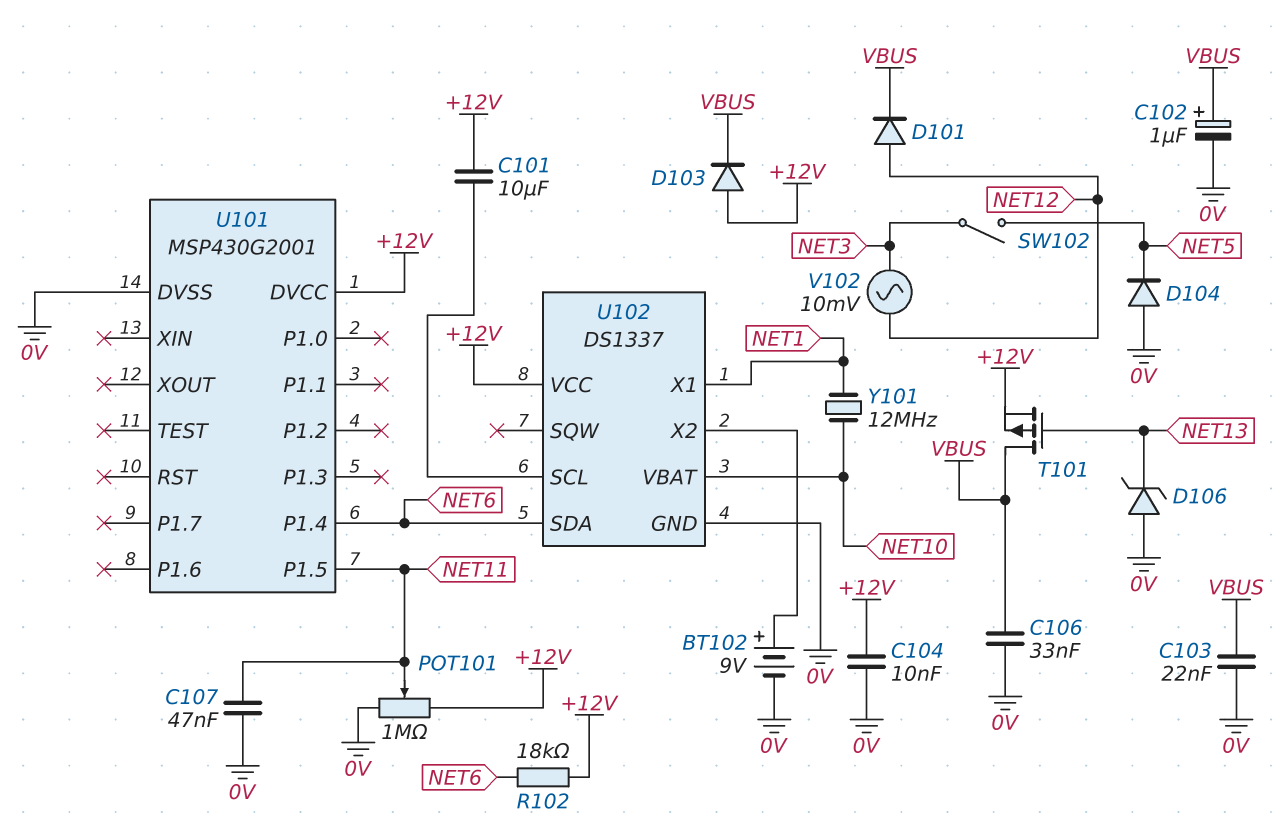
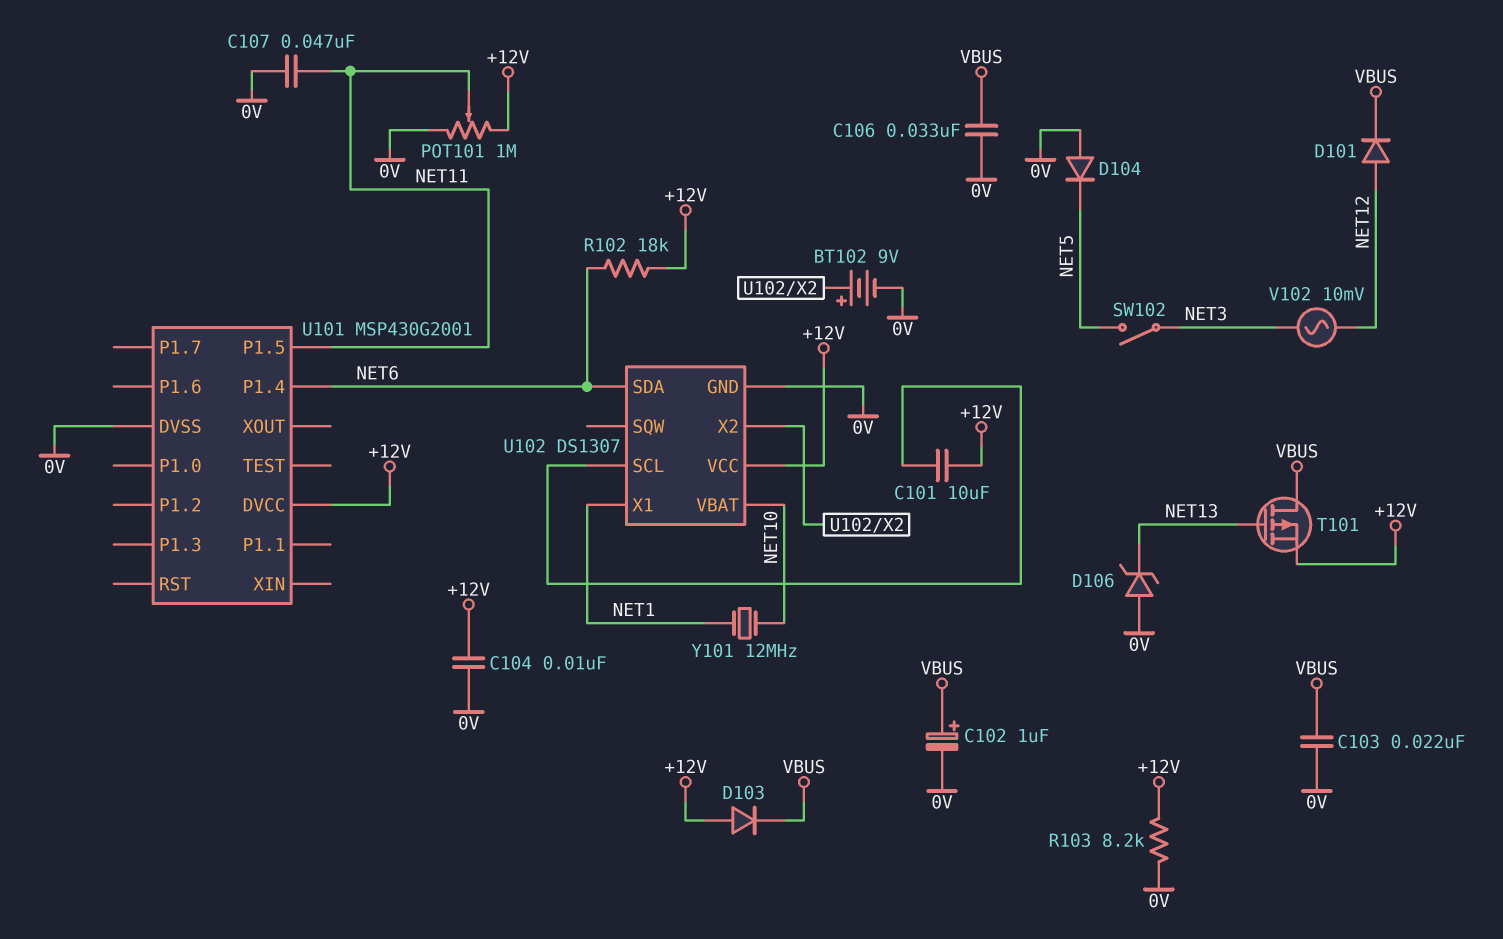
R103: none -> 8.2k (+12V, 0V)
U102: DS1337 -> DS1307

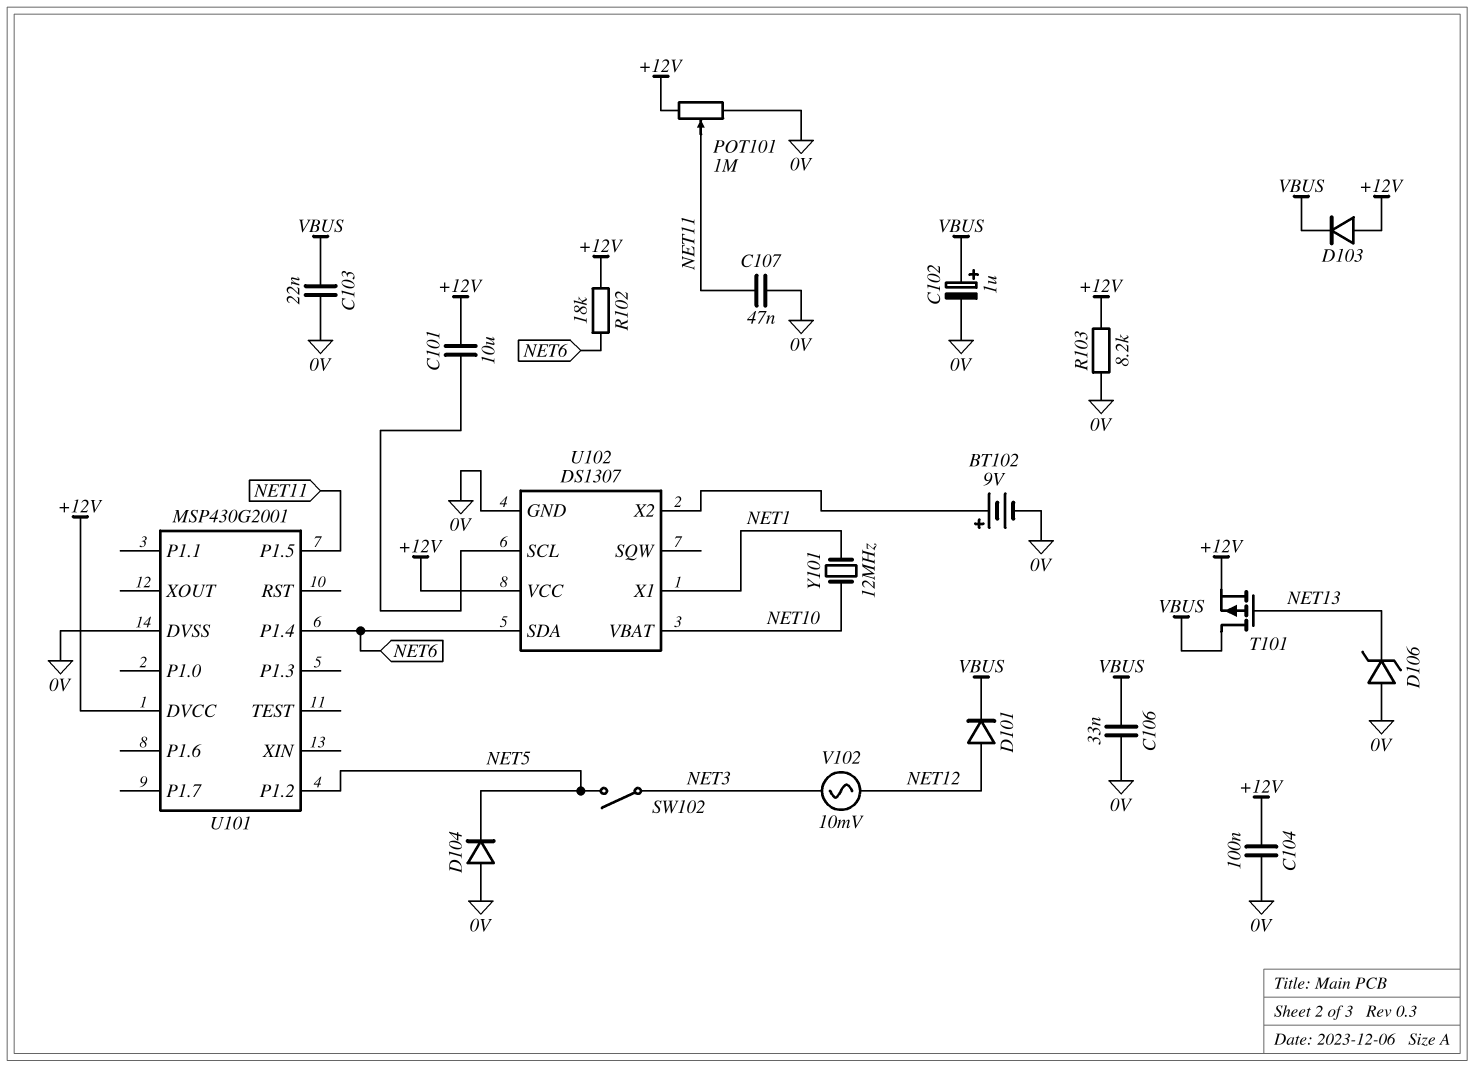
C104: 10nF (+12V, 0V) -> 100nF (+12V, 0V)
U101 pin P1.2: none -> NET5

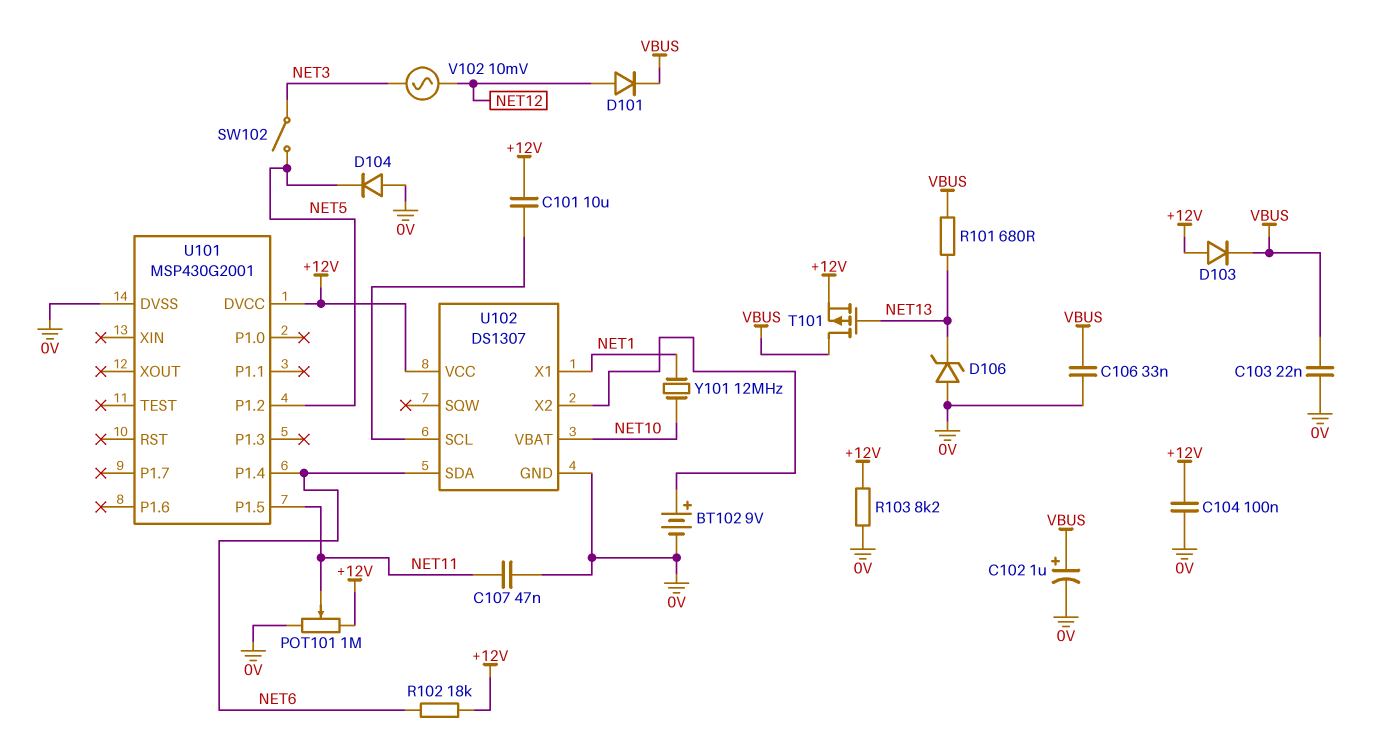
R101: none -> 680 (NET13, VBUS)

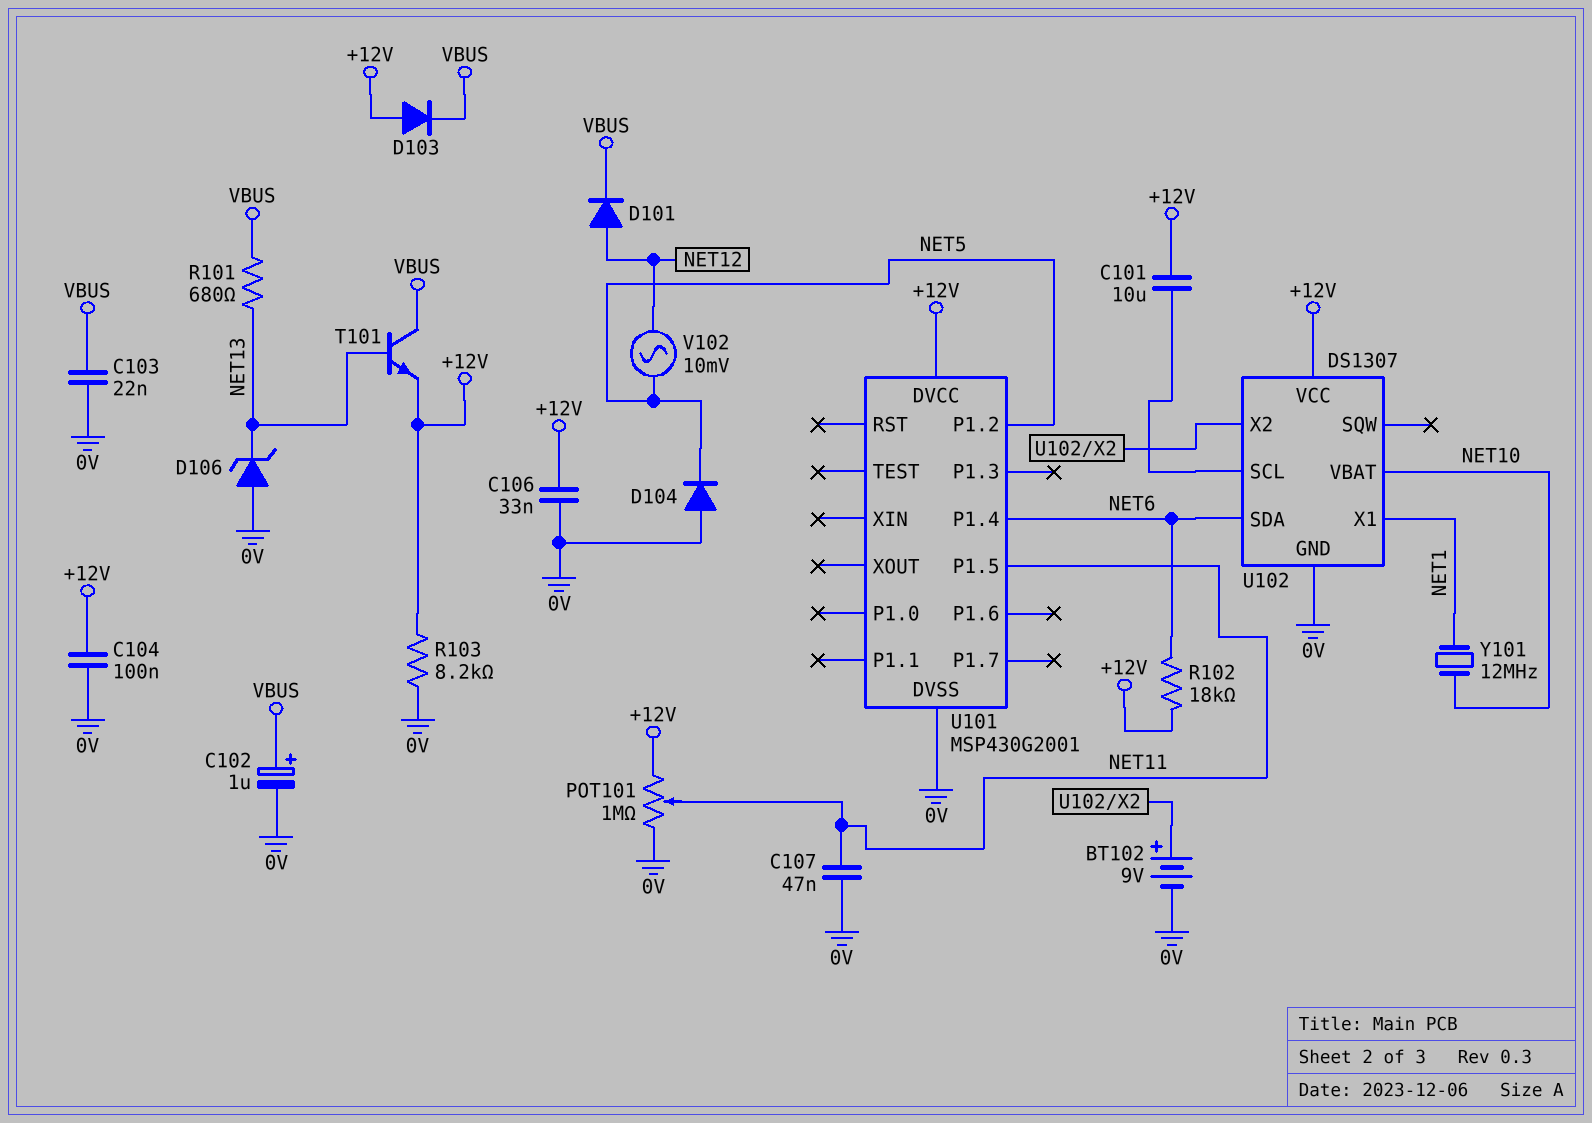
C106: 33nF (0V, VBUS) -> 33nF (+12V, 0V)
SW102: switch (NET3, NET5) -> none
T101: PMOS (G NET13, D VBUS, S +12V) -> NPN (B NET13, C VBUS, E +12V)
V102: AC 10mV (NET3, NET12) -> AC 10mV (NET5, NET12)

